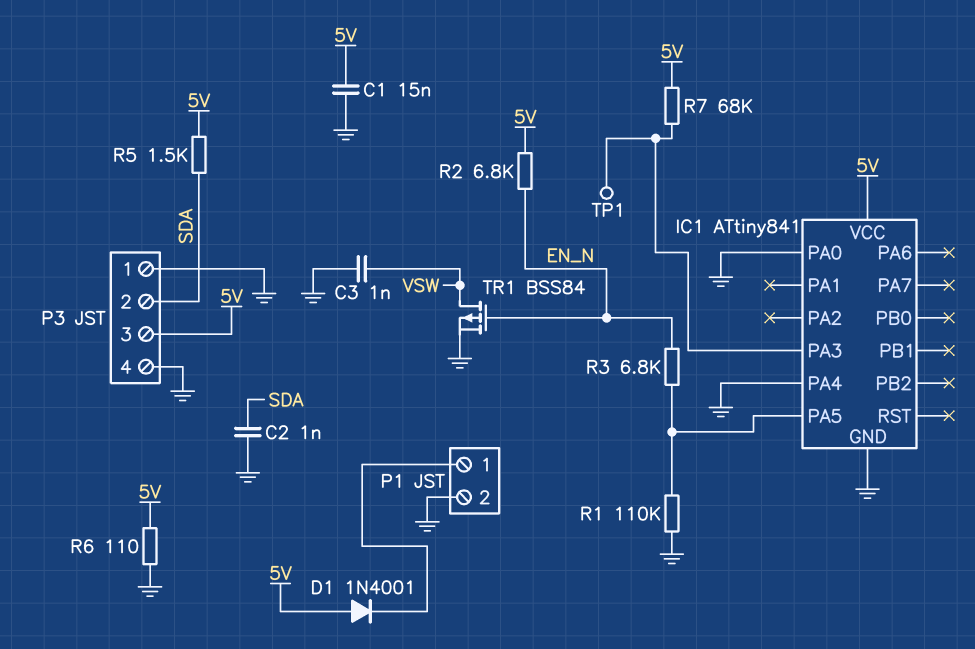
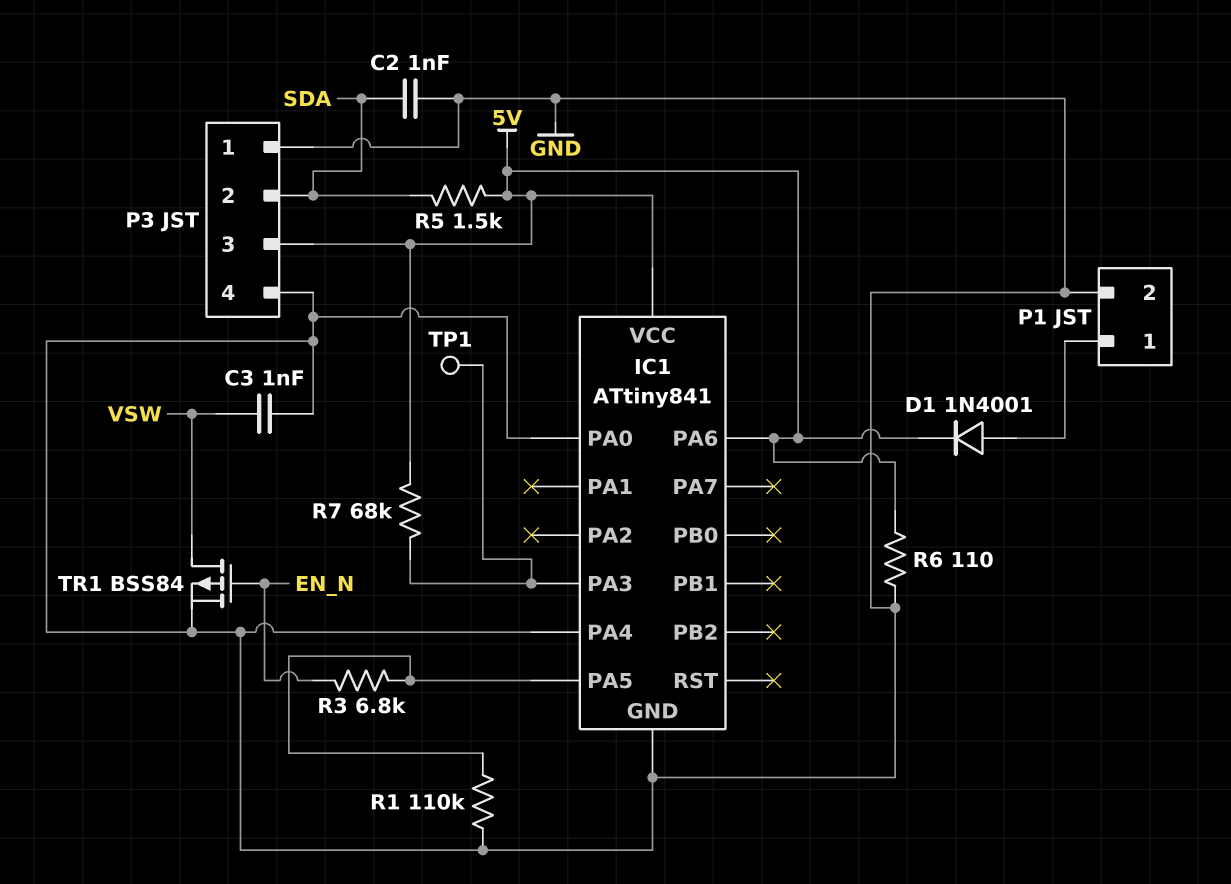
C1: 15nF (5V, GND) -> none
D1: diode 1N4001 (A 5V, K P1/1) -> diode 1N4001 (A P1/1, K 5V)
IC1 pin PA6: none -> 5V
R2: 6.8k (5V, EN_N) -> none

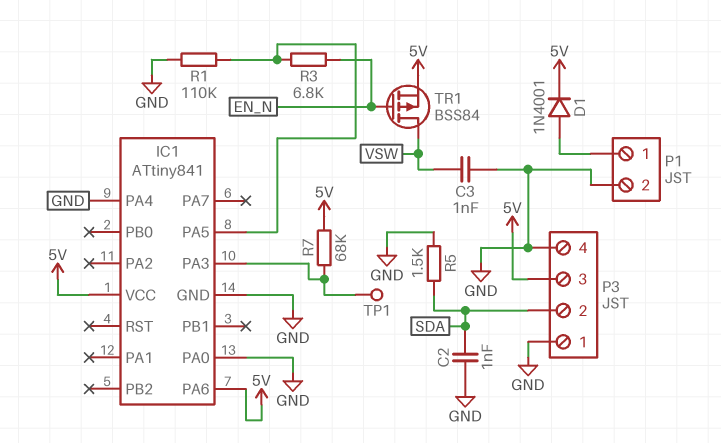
R5: 1.5k (5V, SDA) -> 1.5k (GND, SDA)
R6: 110 (5V, GND) -> none
TR1: PMOS BSS84 (G EN_N, D VSW, S GND) -> PMOS BSS84 (G EN_N, D VSW, S 5V)

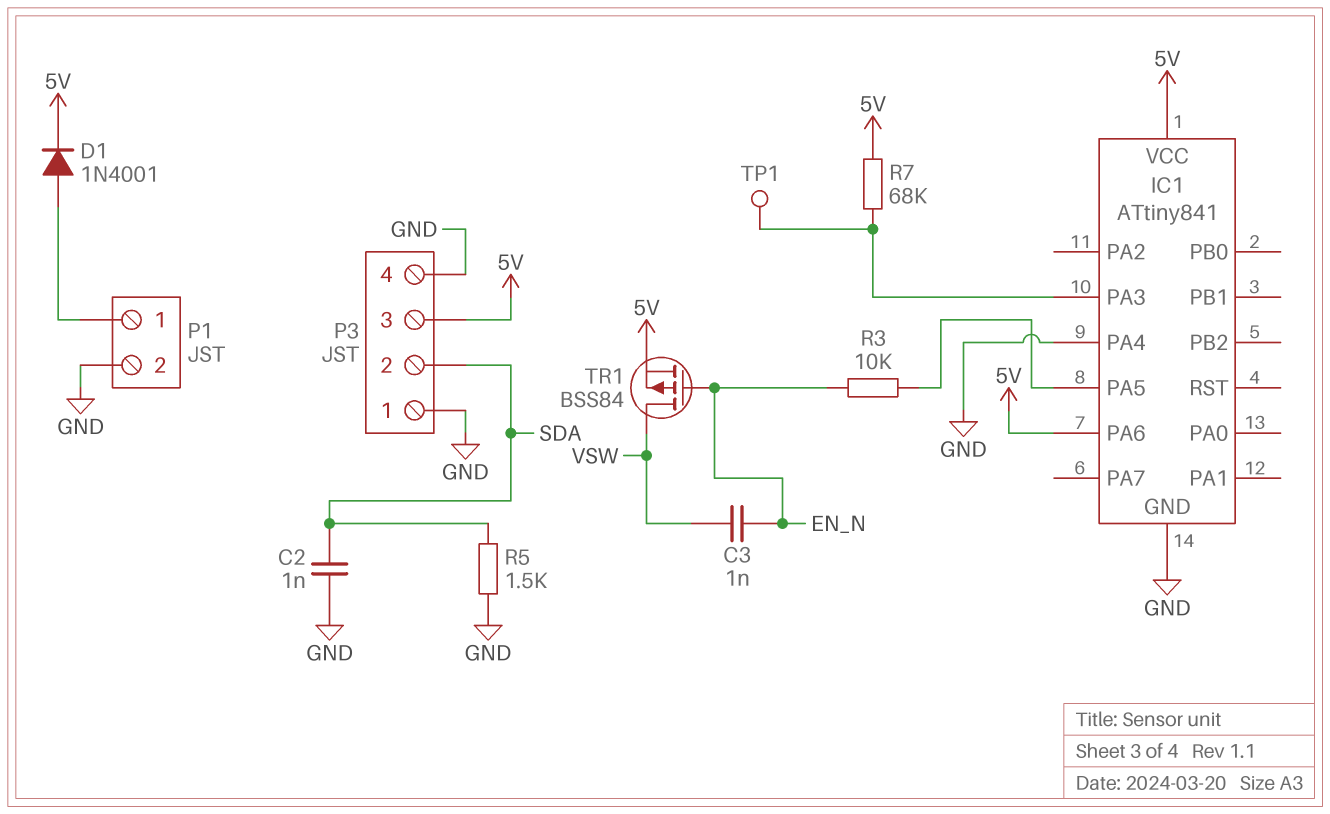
C3: 1nF (GND, VSW) -> 1nF (EN_N, VSW)
IC1 pin PA0: GND -> none
R1: 110k (GND, IC1/PA5) -> none
R3: 6.8k (EN_N, IC1/PA5) -> 10k (EN_N, IC1/PA5)

